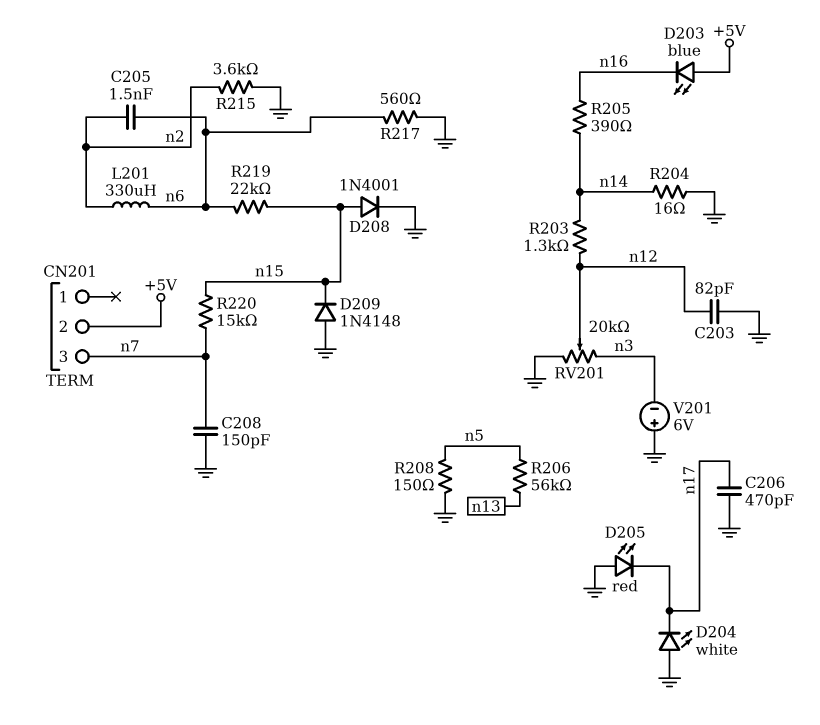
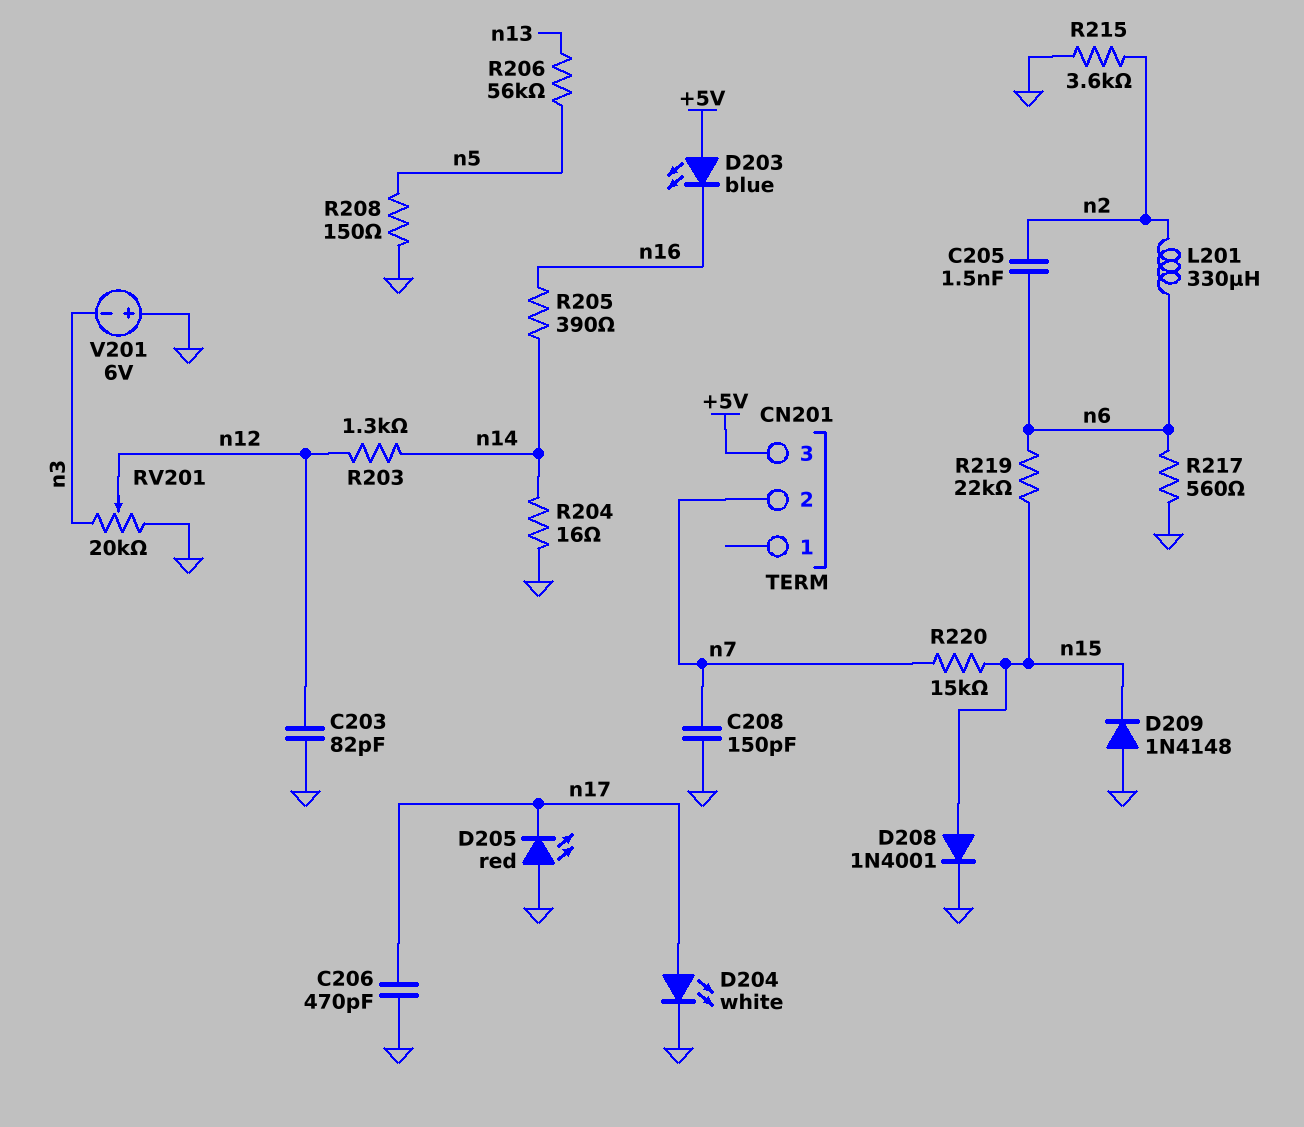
CN201 pin 2: +5V -> n7
CN201 pin 3: n7 -> +5V
D204: LED white (A GND, K n17) -> LED white (A n17, K GND)

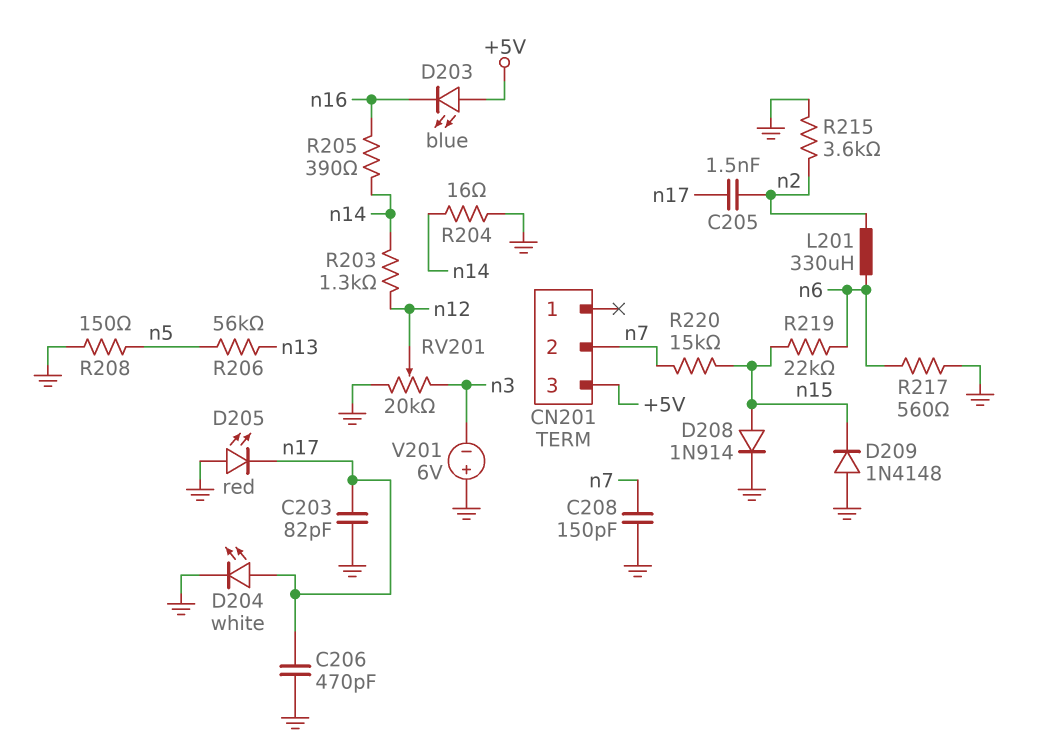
C203: 82pF (GND, n12) -> 82pF (GND, n17)
C205: 1.5nF (n2, n6) -> 1.5nF (n2, n17)
D208: diode 1N4001 (A n15, K GND) -> diode 1N914 (A n15, K GND)

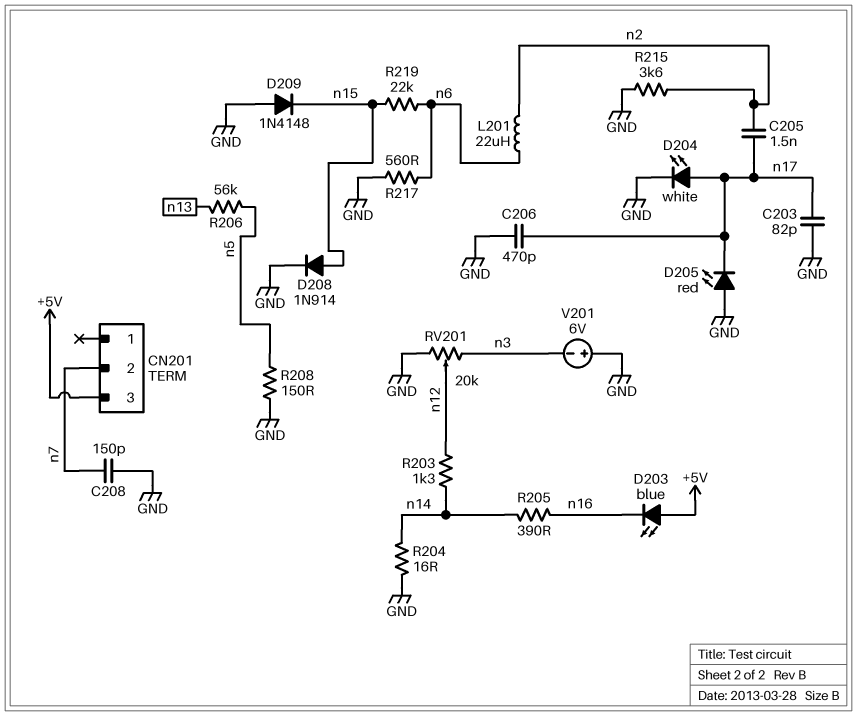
L201: 330uH (n2, n6) -> 22uH (n2, n6)
R220: 15k (n7, n15) -> none

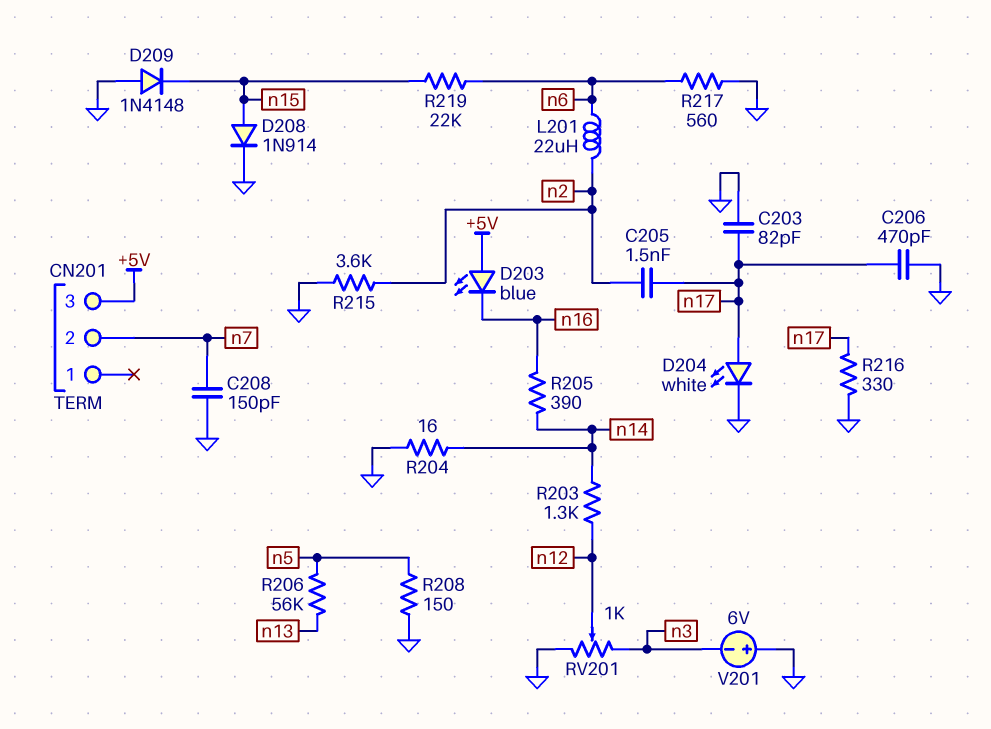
D205: LED red (A GND, K n17) -> none
R216: none -> 330 (GND, n17)
RV201: 20k (GND, n3, wiper n12) -> 1k (GND, n3, wiper n12)

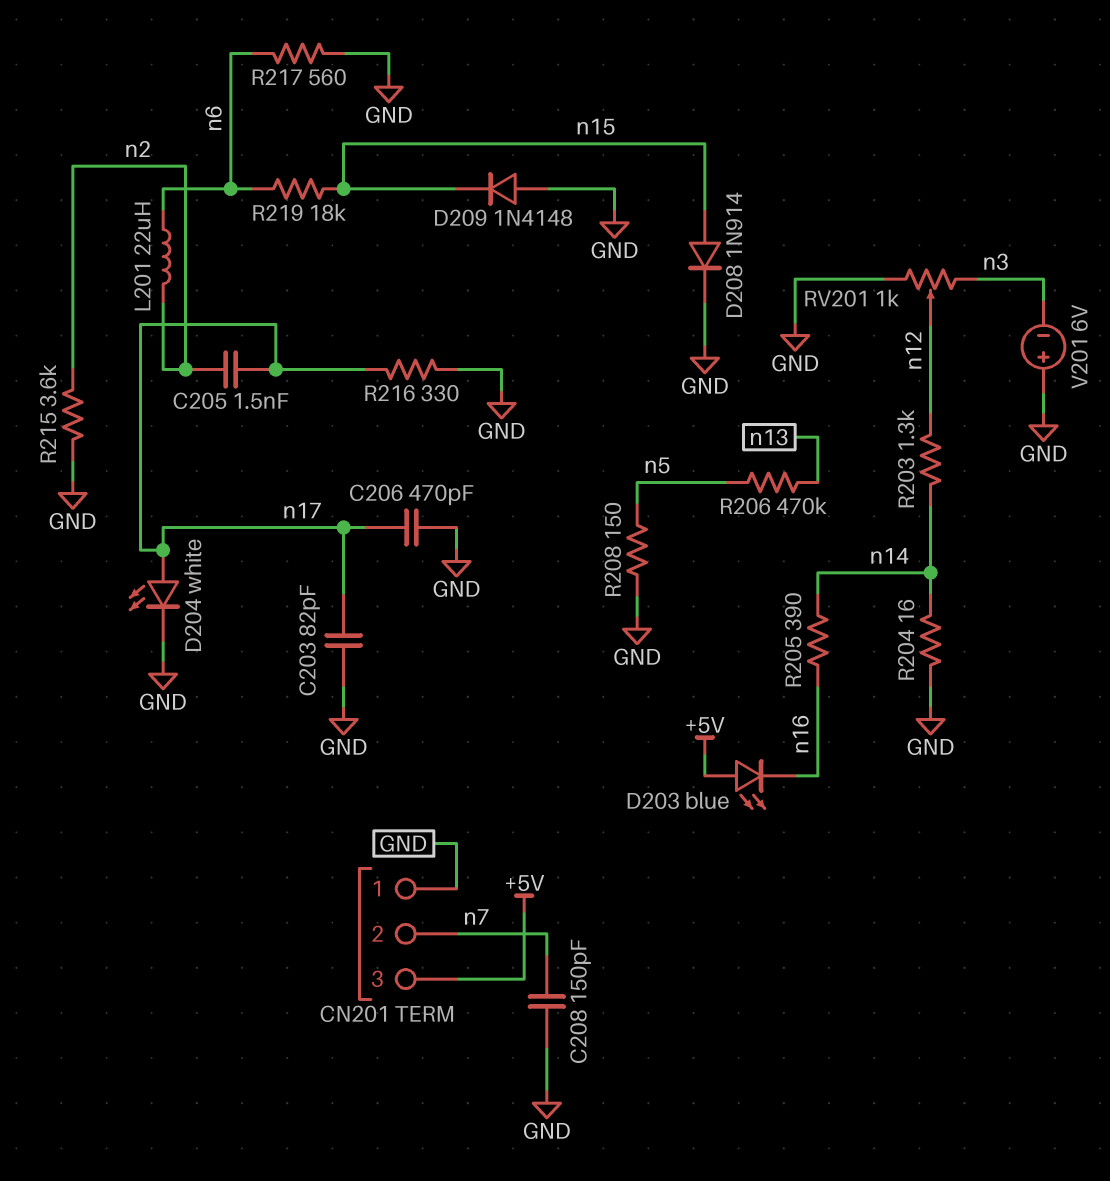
CN201 pin 1: none -> GND
R206: 56k (n5, n13) -> 470k (n5, n13)
R219: 22k (n6, n15) -> 18k (n6, n15)

